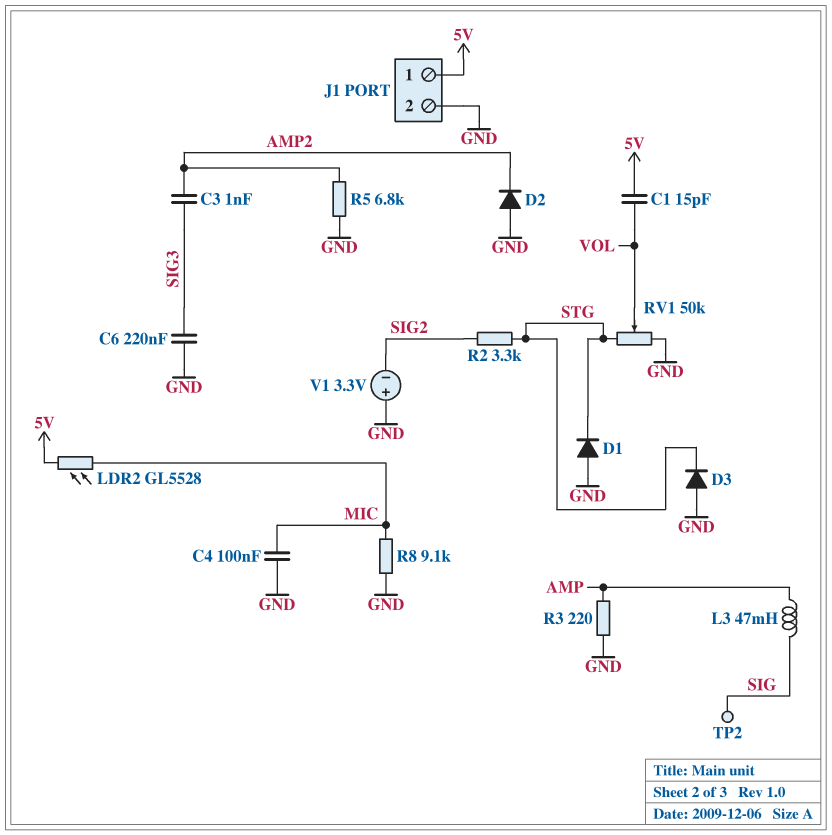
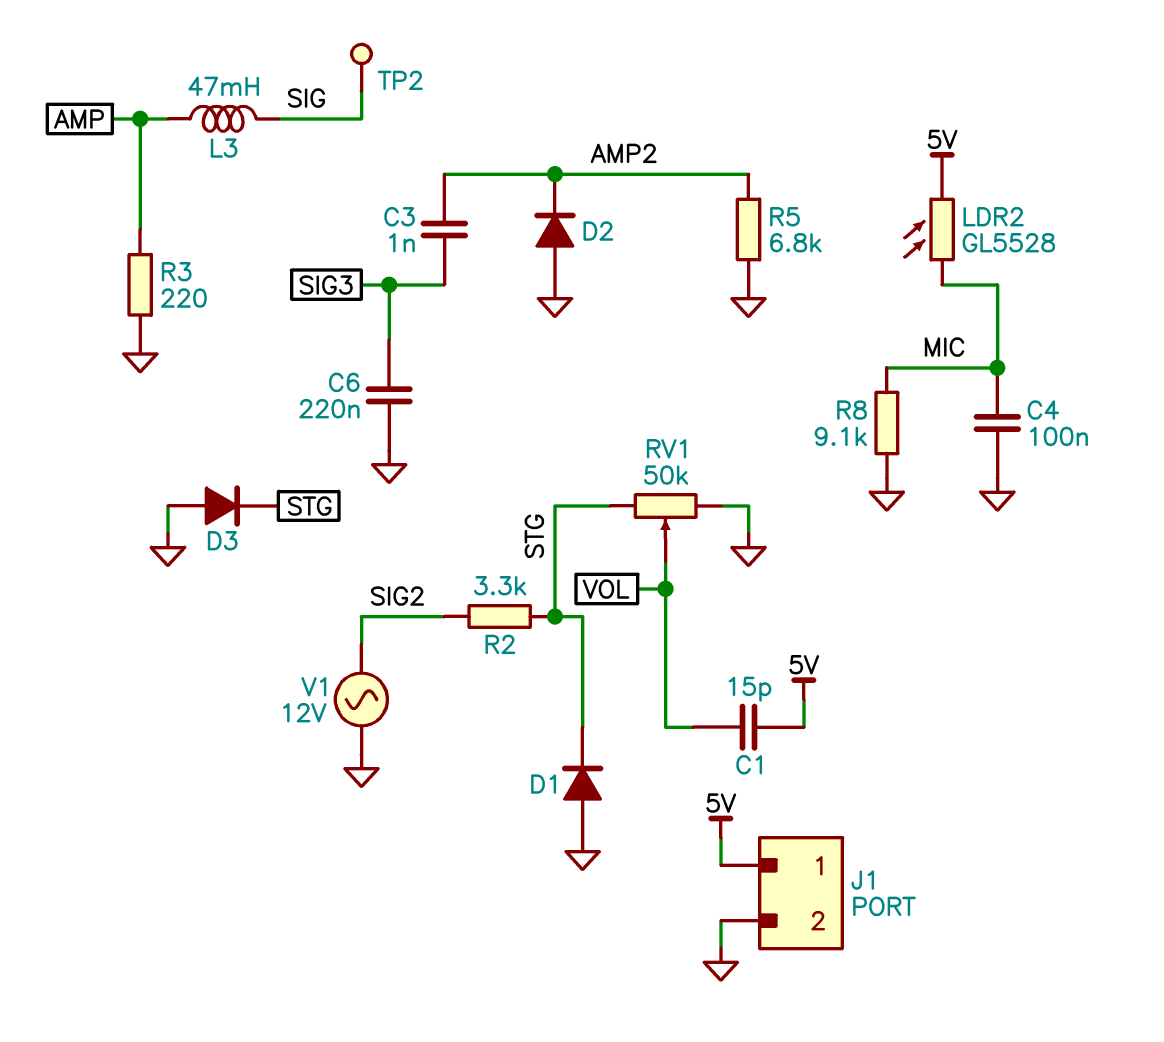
V1: 3.3V (plus GND, minus SIG2) -> AC 12V (GND, SIG2)

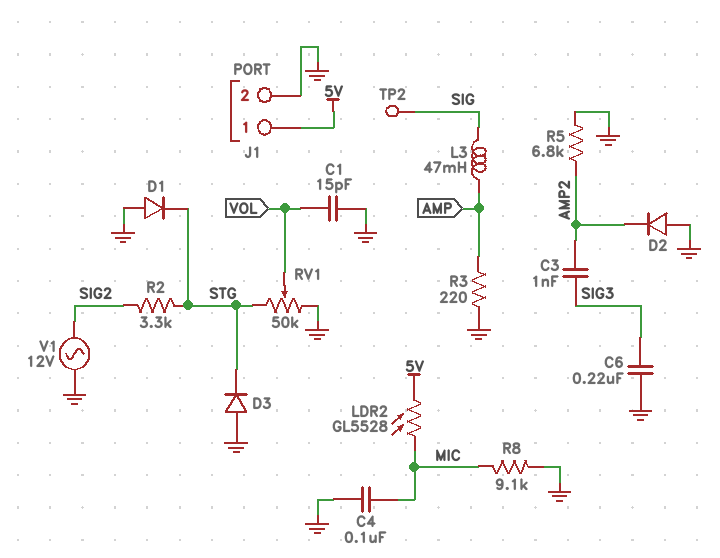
C1: 15pF (5V, VOL) -> 15pF (GND, VOL)

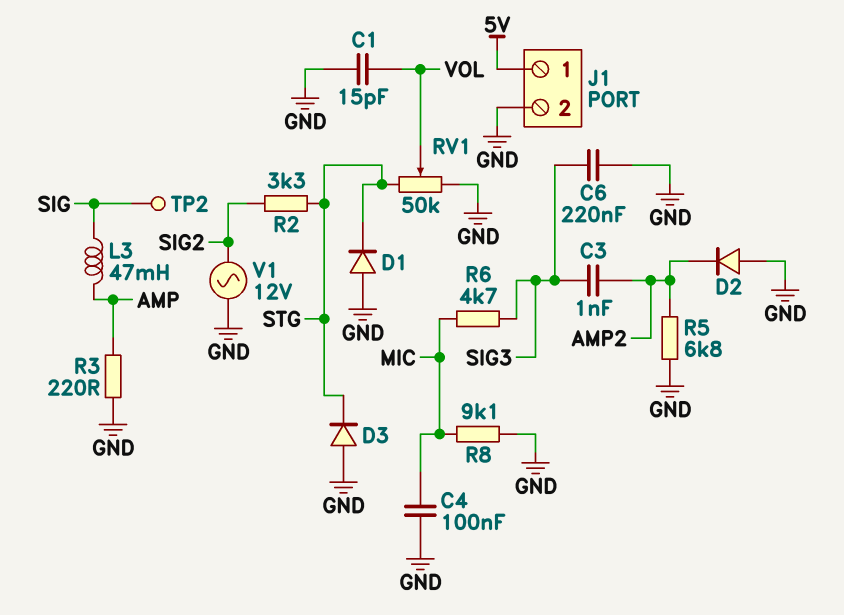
LDR2: GL5528 (5V, MIC) -> none
R6: none -> 4.7k (MIC, SIG3)

